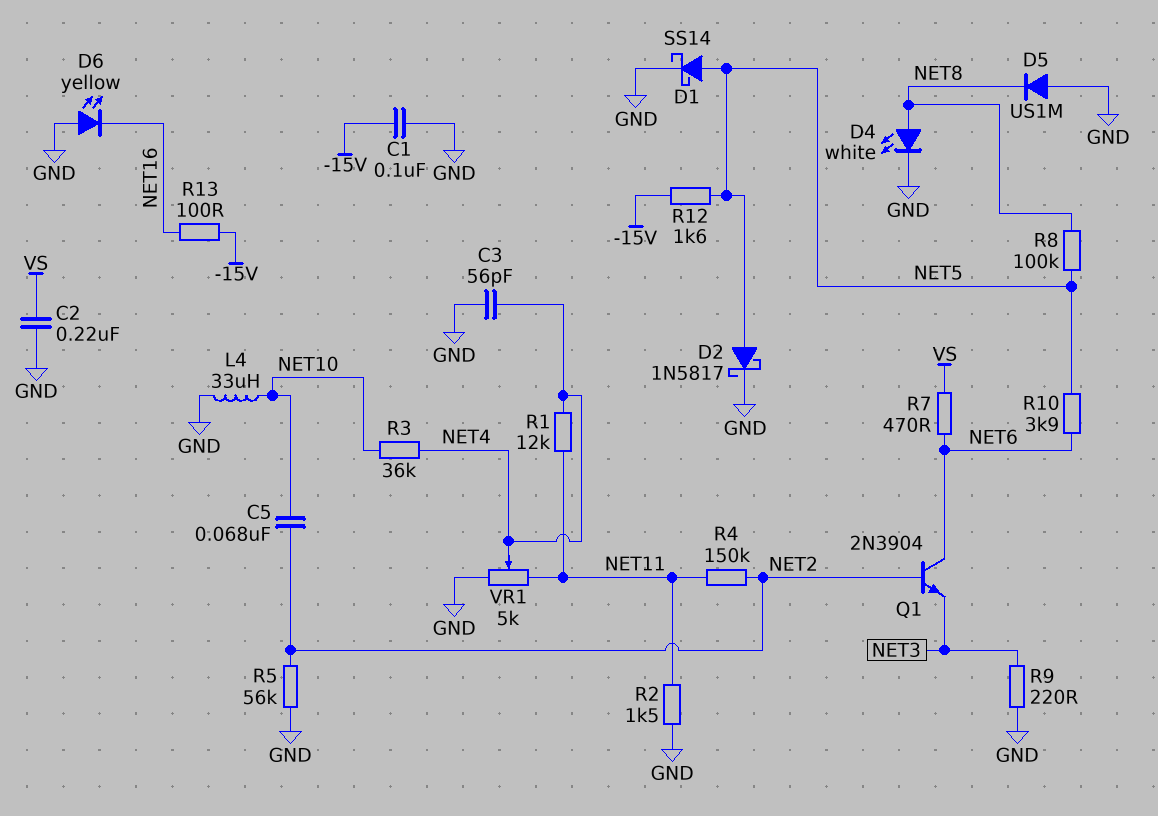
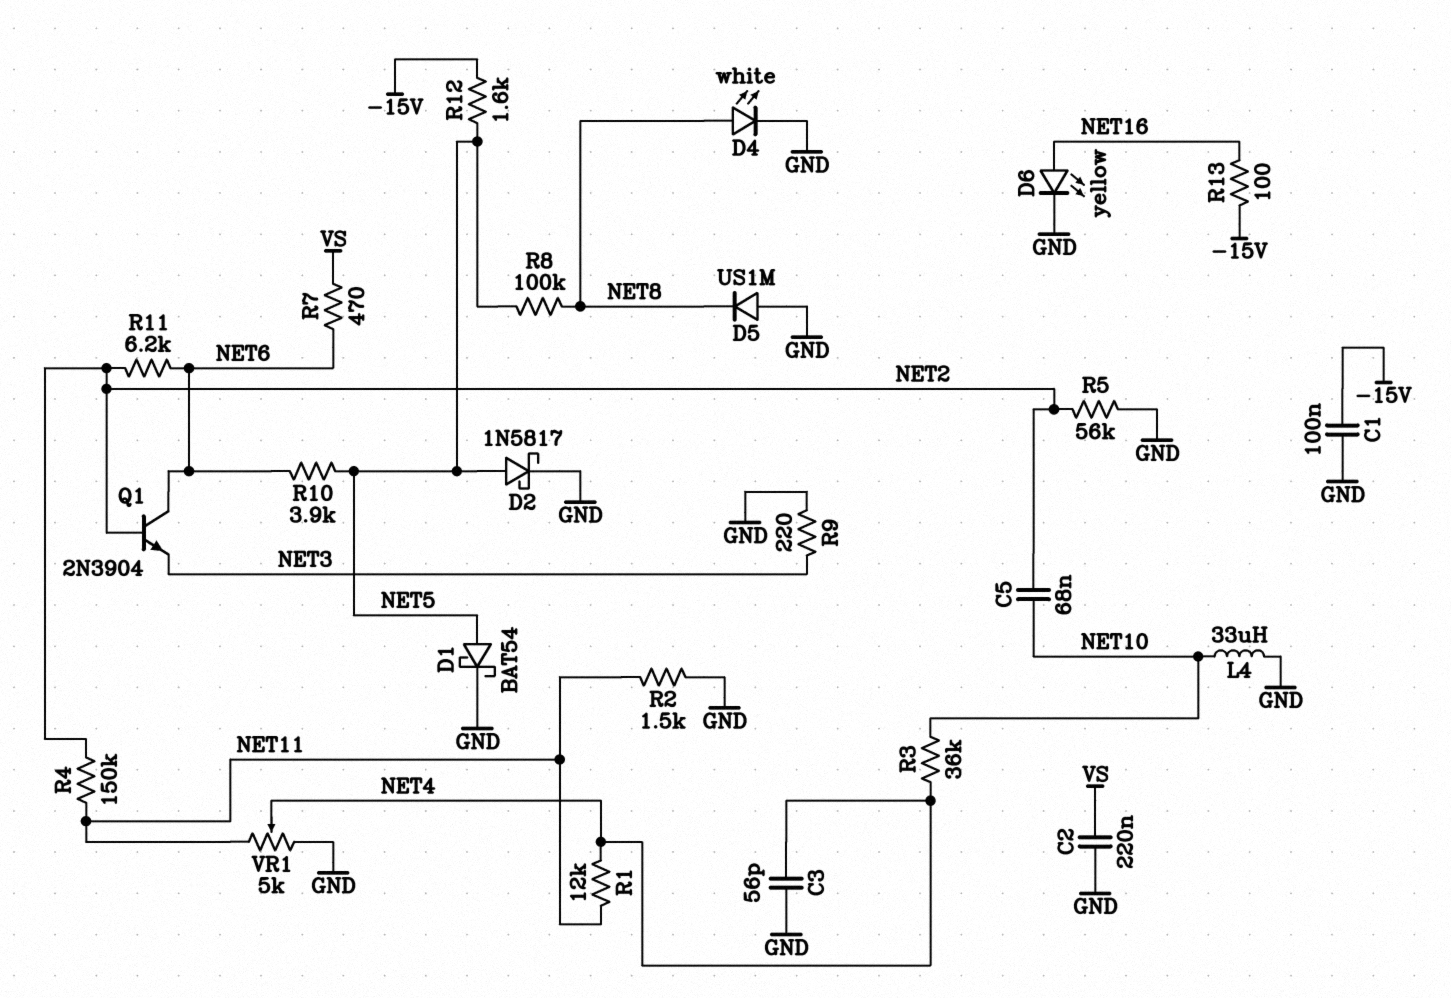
D1: schottky SS14 (A NET5, K GND) -> schottky BAT54 (A NET5, K GND)
D6: LED yellow (A GND, K NET16) -> LED yellow (A NET16, K GND)
R11: none -> 6.2k (NET2, NET6)

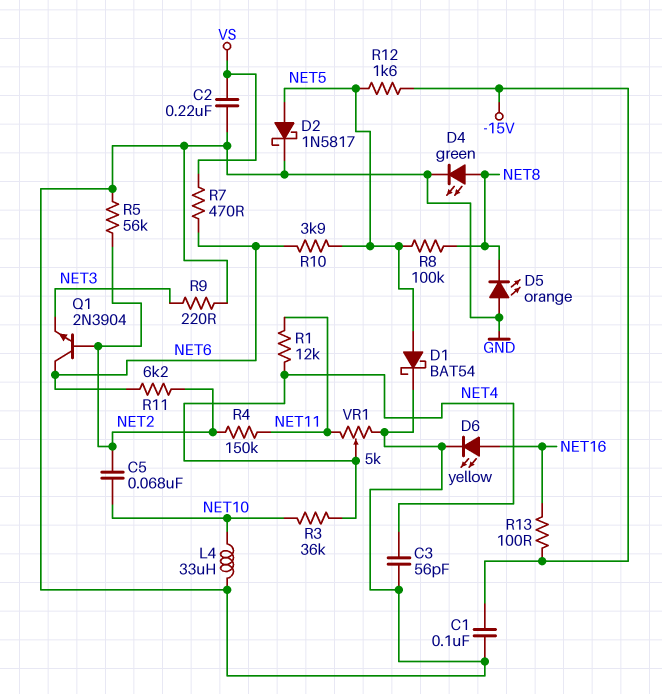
D4: LED white (A NET8, K GND) -> LED green (A NET8, K GND)
D5: diode US1M (A GND, K NET8) -> LED orange (A GND, K NET8)
R2: 1.5k (GND, NET11) -> none

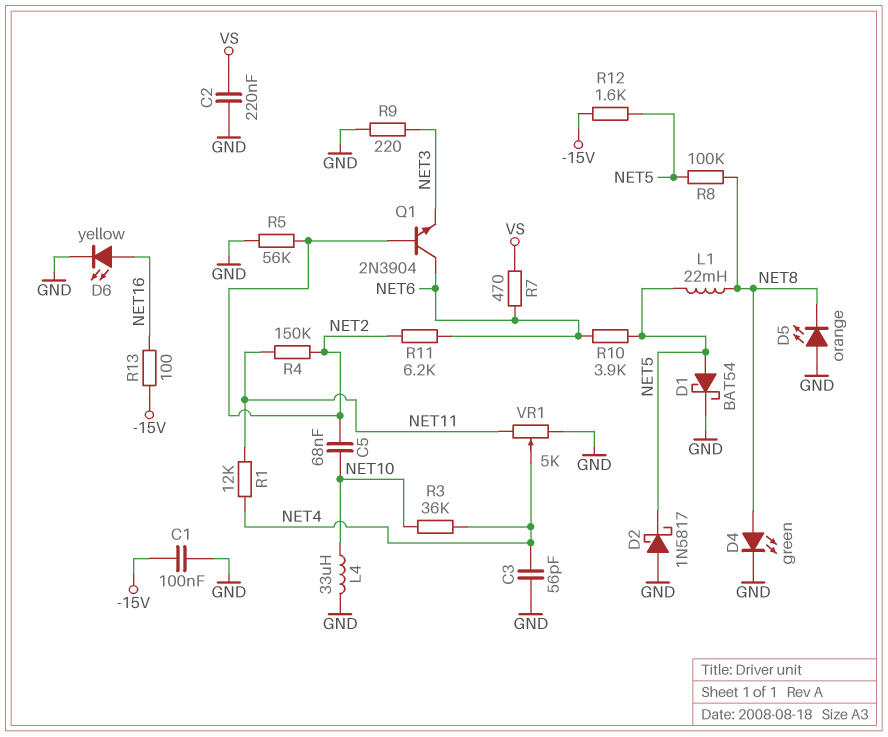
D2: schottky 1N5817 (A NET5, K GND) -> schottky 1N5817 (A GND, K NET5)
L1: none -> 22mH (NET5, NET8)

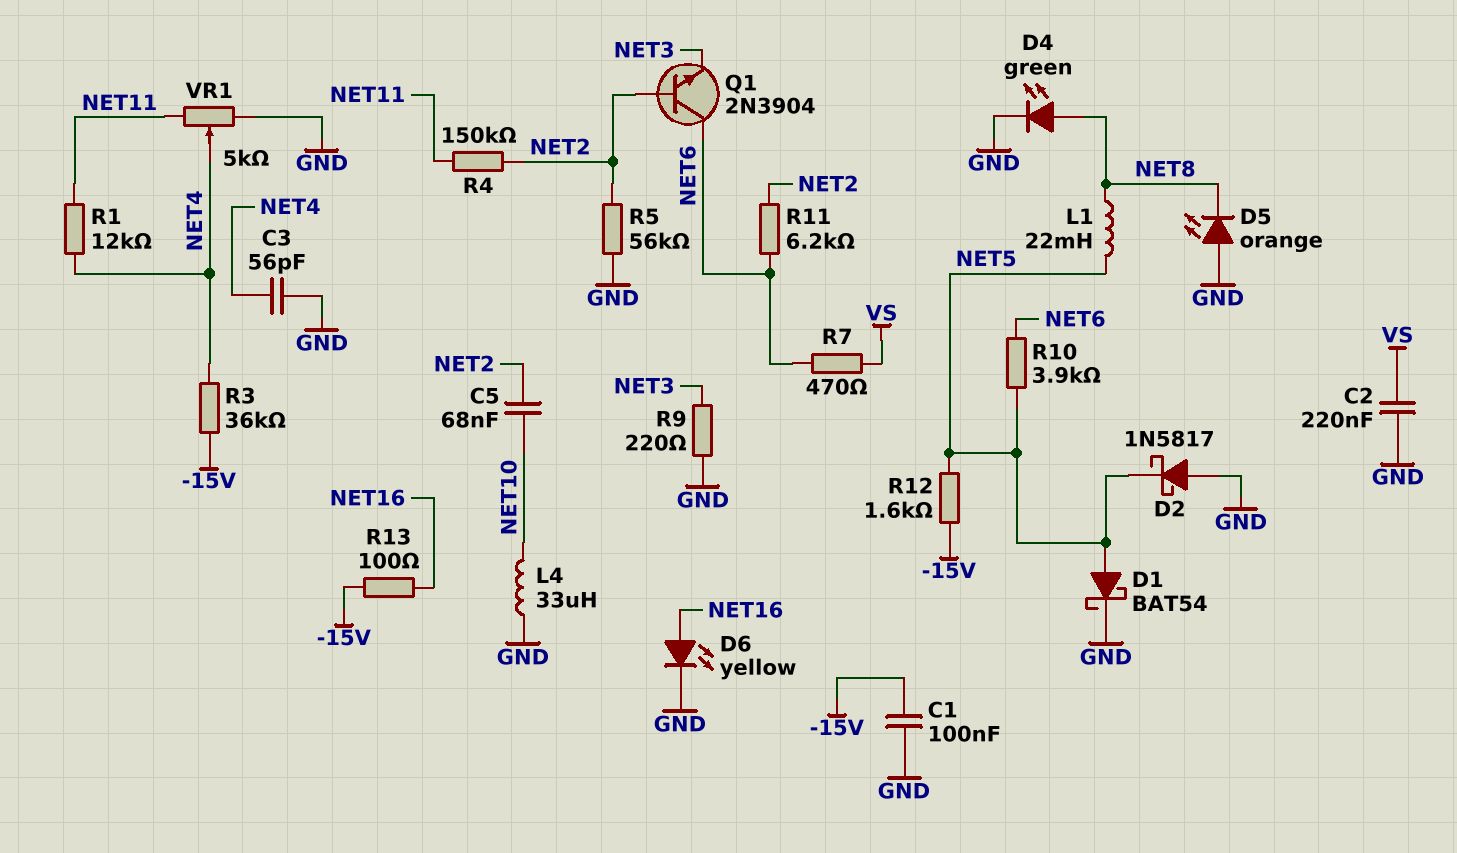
R3: 36k (NET4, NET10) -> 36k (-15V, NET4)
R8: 100k (NET5, NET8) -> none

